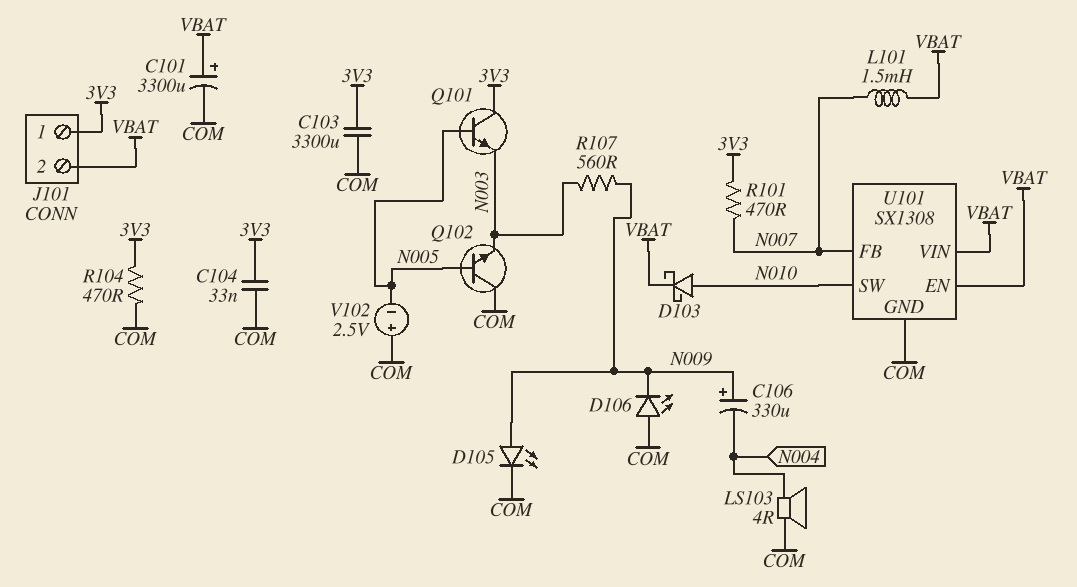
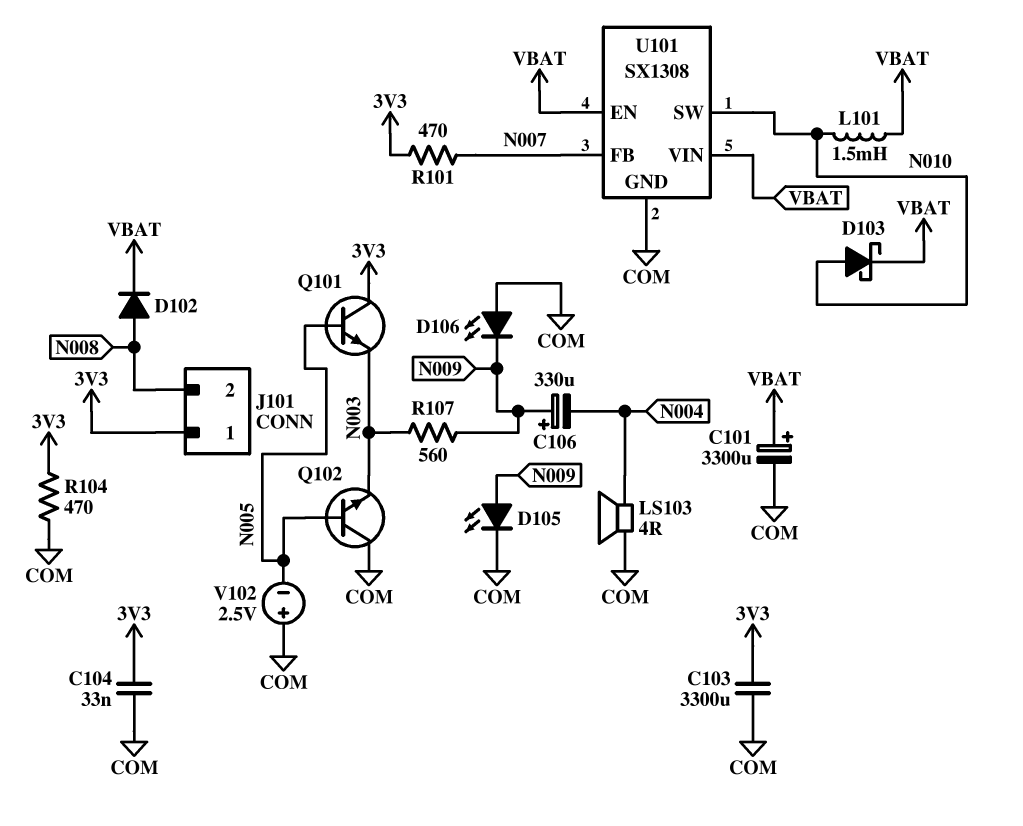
D102: none -> diode (A N008, K VBAT)
J101 pin 2: VBAT -> N008
L101: 1.5mH (N007, VBAT) -> 1.5mH (N010, VBAT)

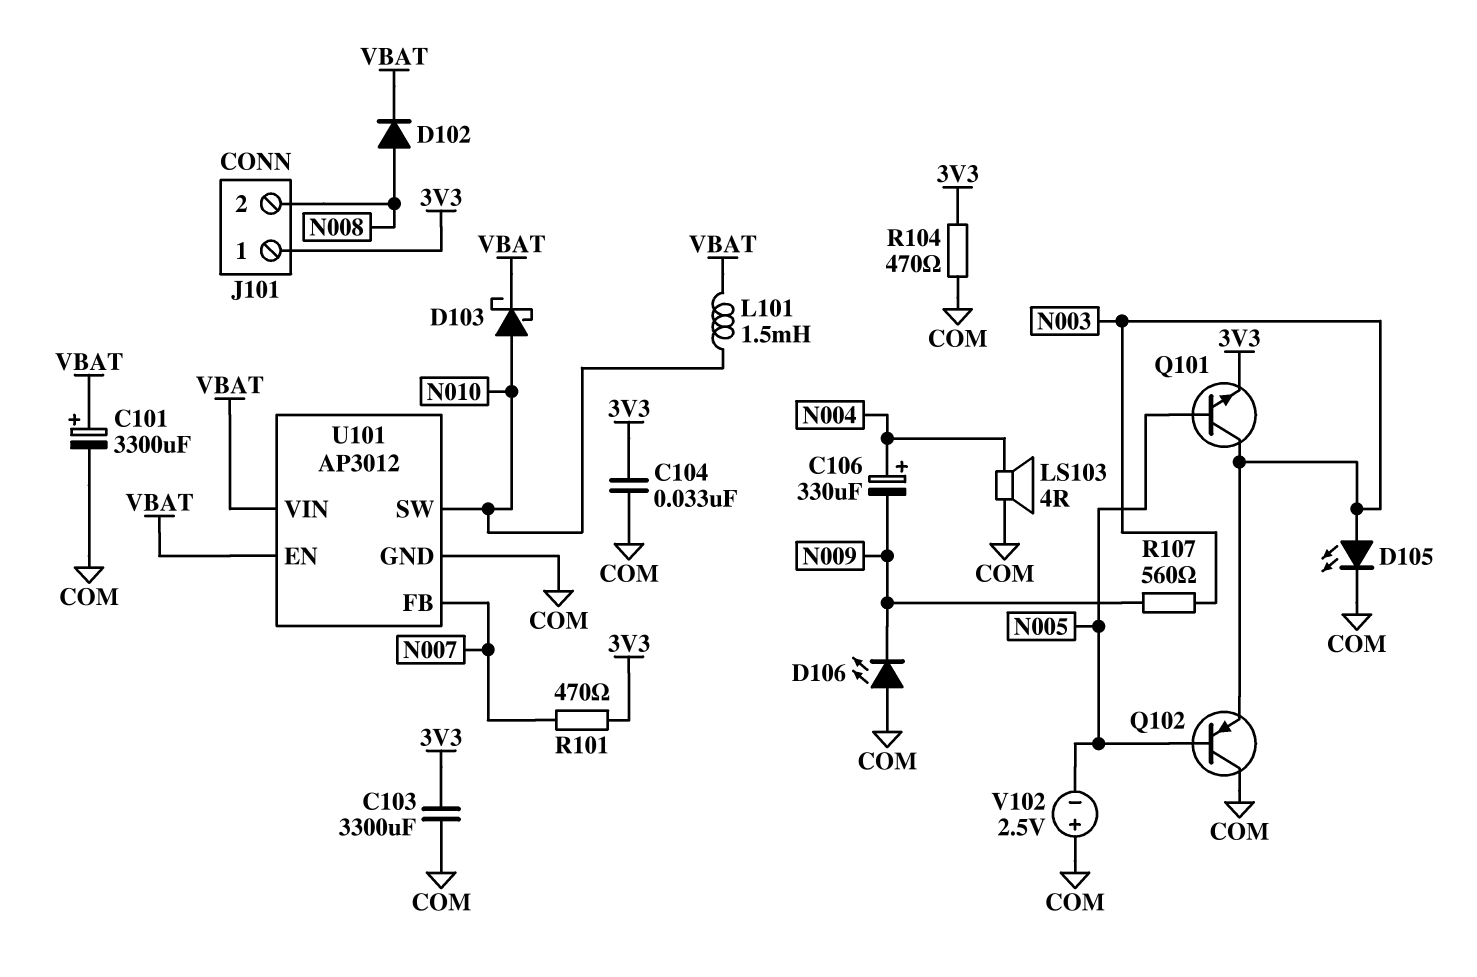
C106: 330uF (plus N009, minus N004) -> 330uF (plus N004, minus N009)
D105: LED (A N009, K COM) -> LED (A N003, K COM)
Q101: NPN (B N005, C 3V3, E N003) -> NPN (B N005, C N003, E 3V3)
Q102: NPN (B N005, C COM, E N003) -> PNP (B N005, C COM, E N003)
U101: SX1308 -> AP3012

